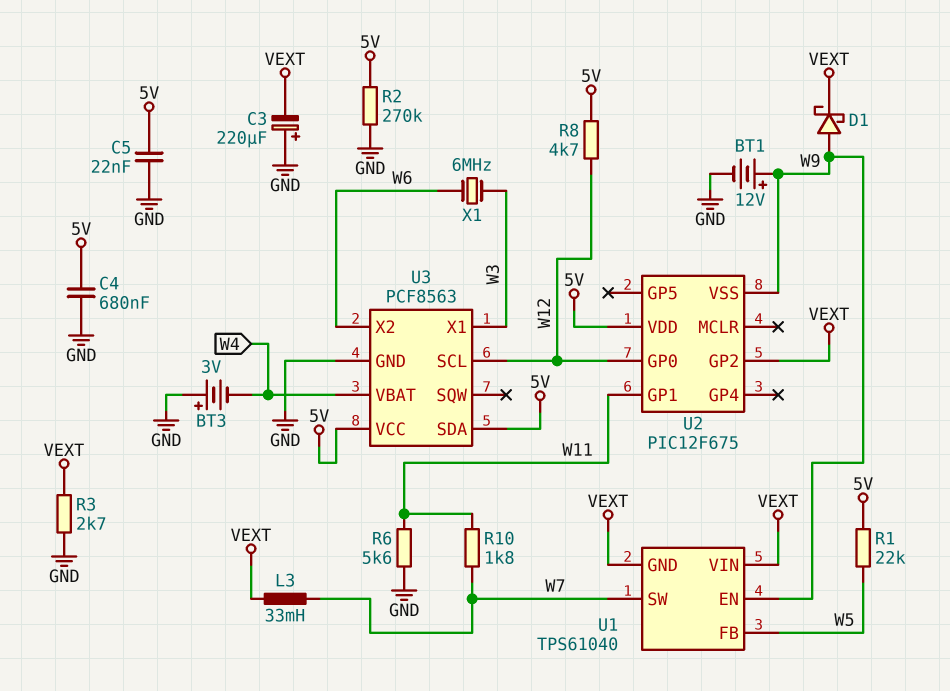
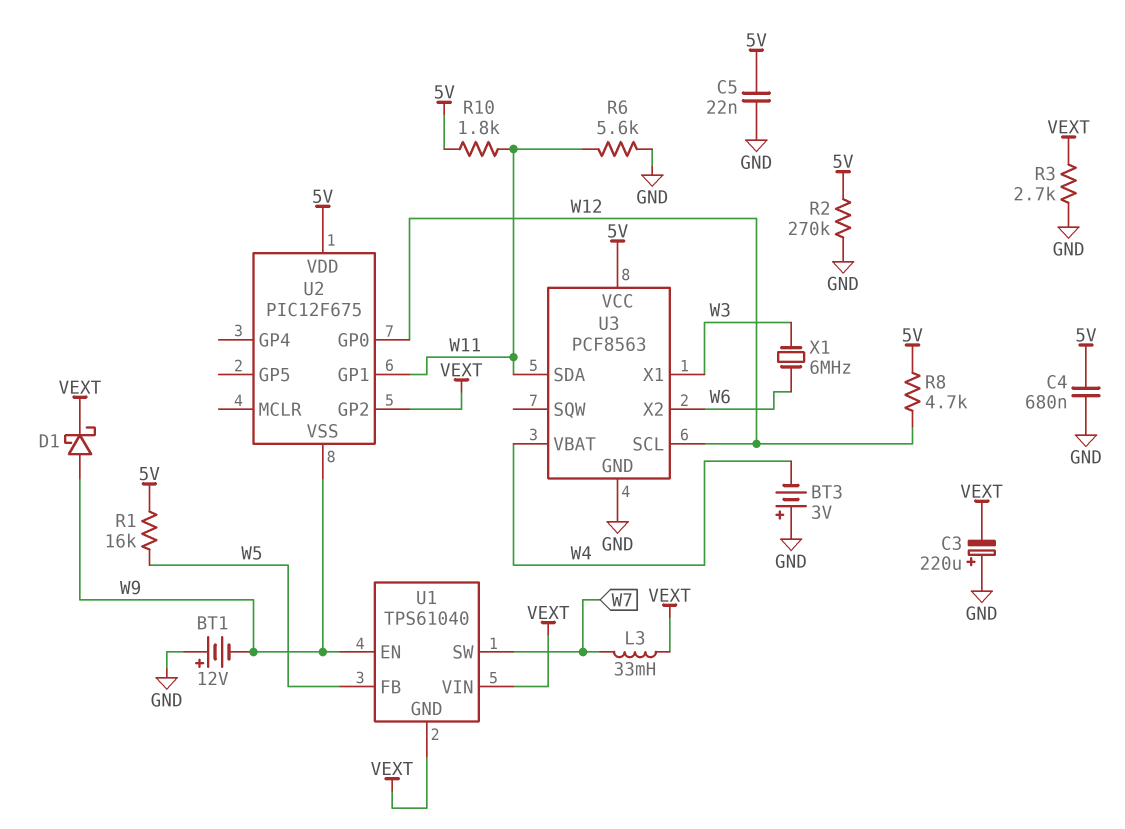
BT1: 12V (plus W9, minus GND) -> 12V (plus GND, minus W9)
R1: 22k (5V, W5) -> 16k (5V, W5)
R10: 1.8k (W7, W11) -> 1.8k (5V, W11)
U3 pin SDA: 5V -> W11

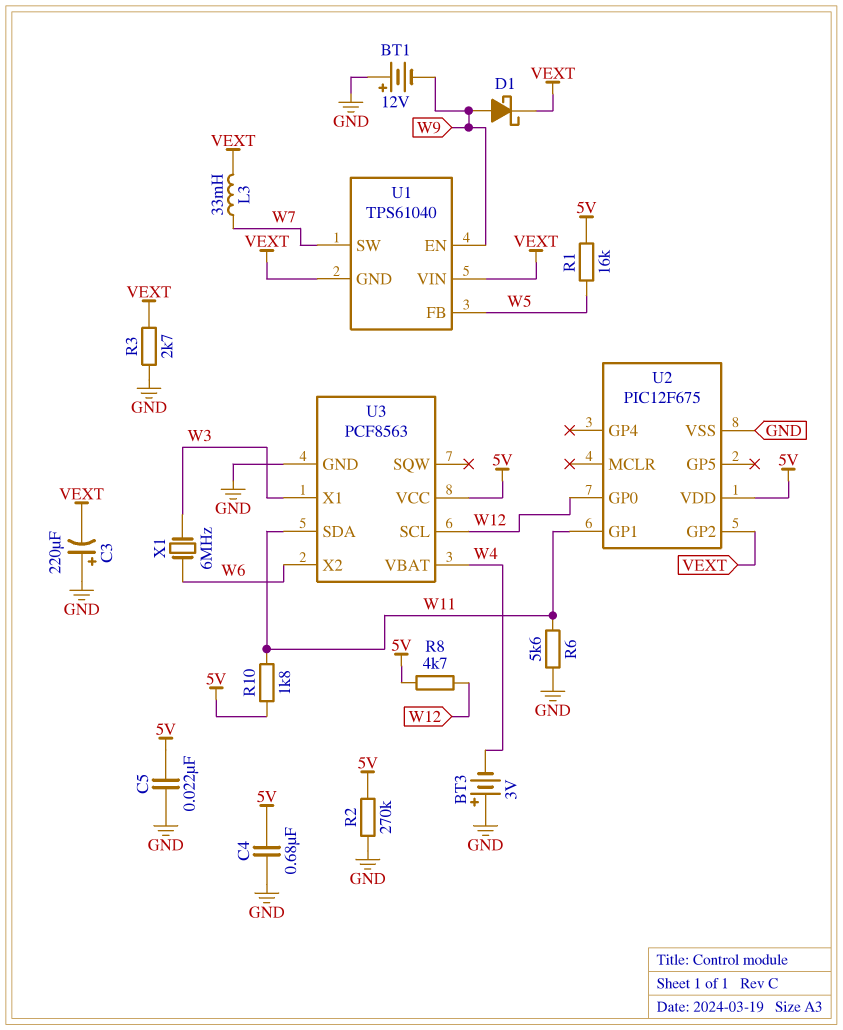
U2 pin VSS: W9 -> GND

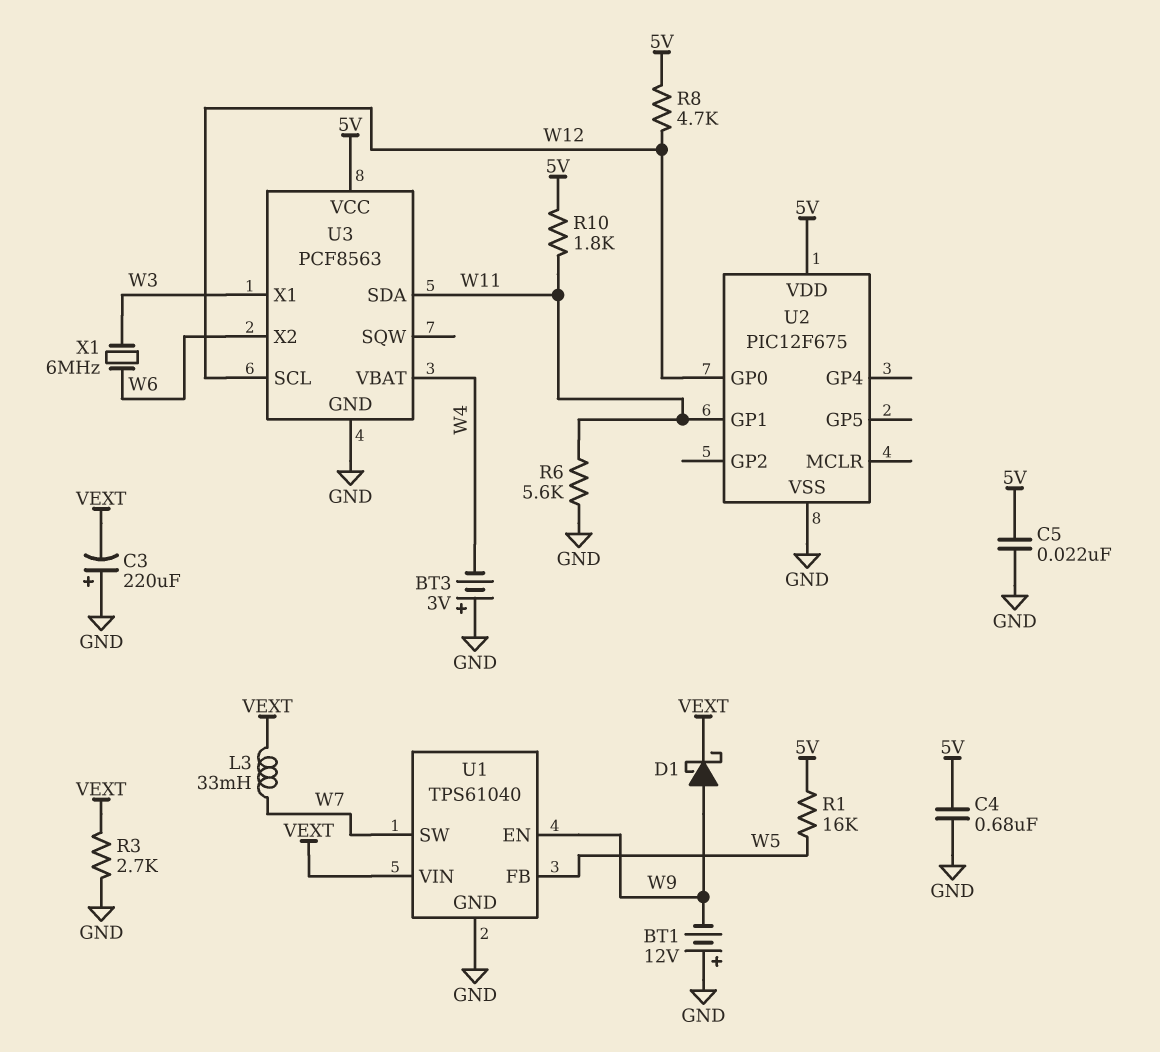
R2: 270k (5V, GND) -> none
U1 pin GND: VEXT -> GND
U2 pin GP2: VEXT -> none

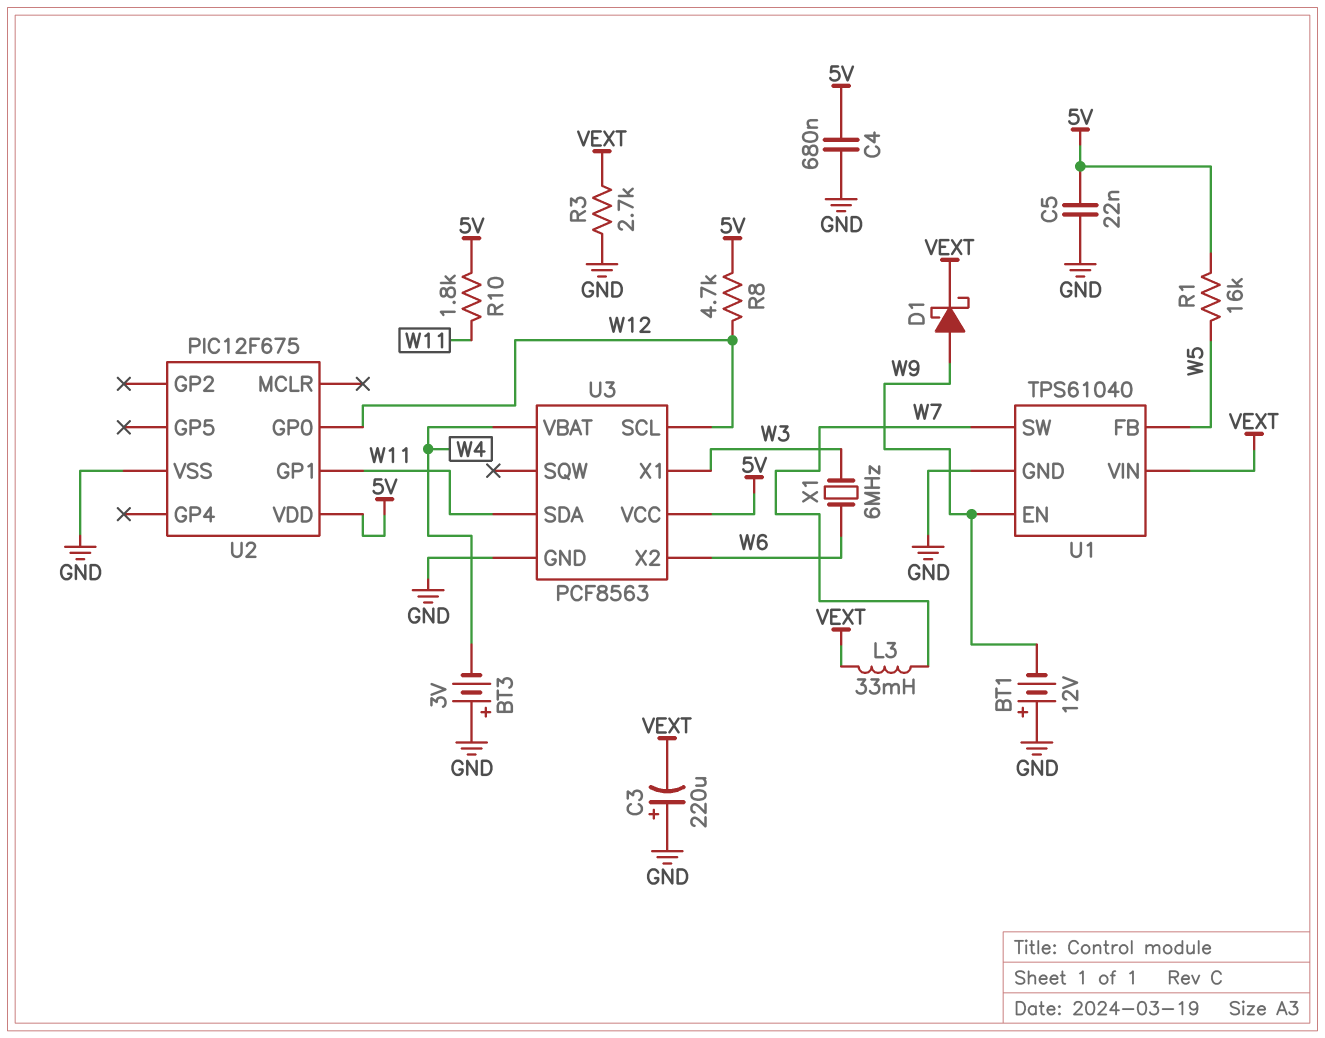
R6: 5.6k (GND, W11) -> none

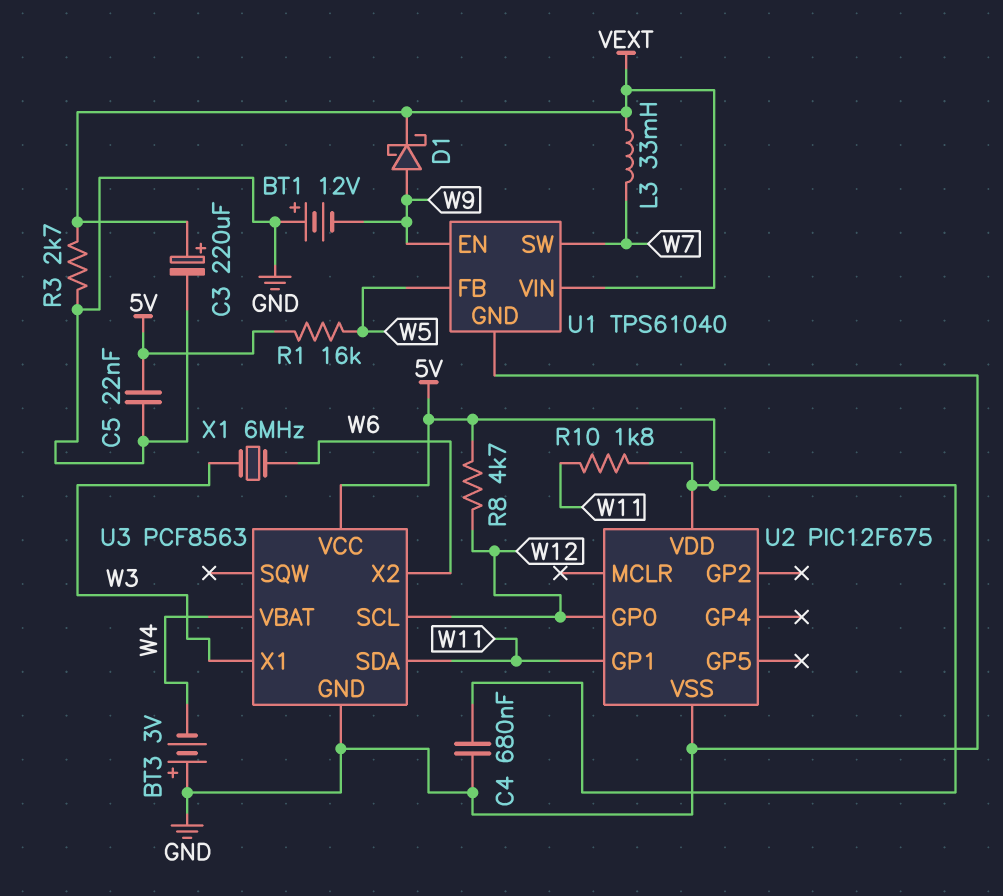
C3: 220uF (plus GND, minus VEXT) -> 220uF (plus VEXT, minus GND)

